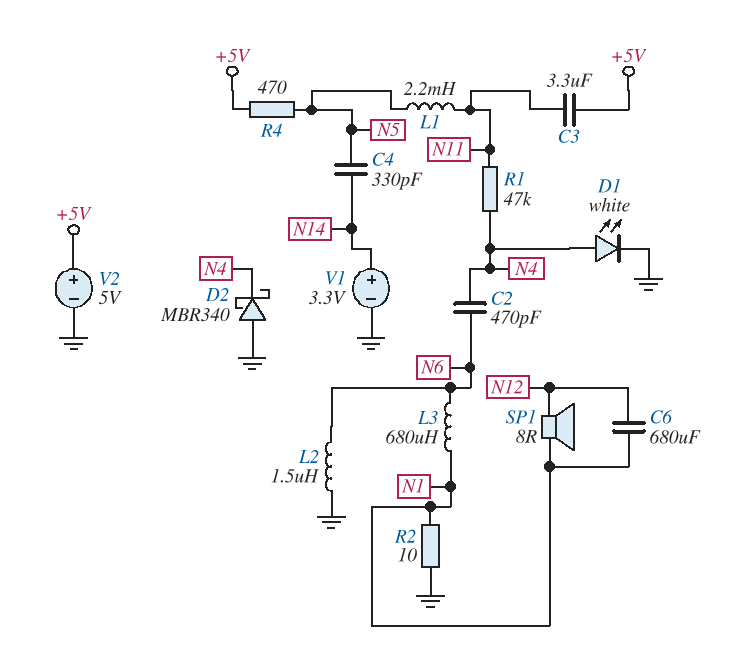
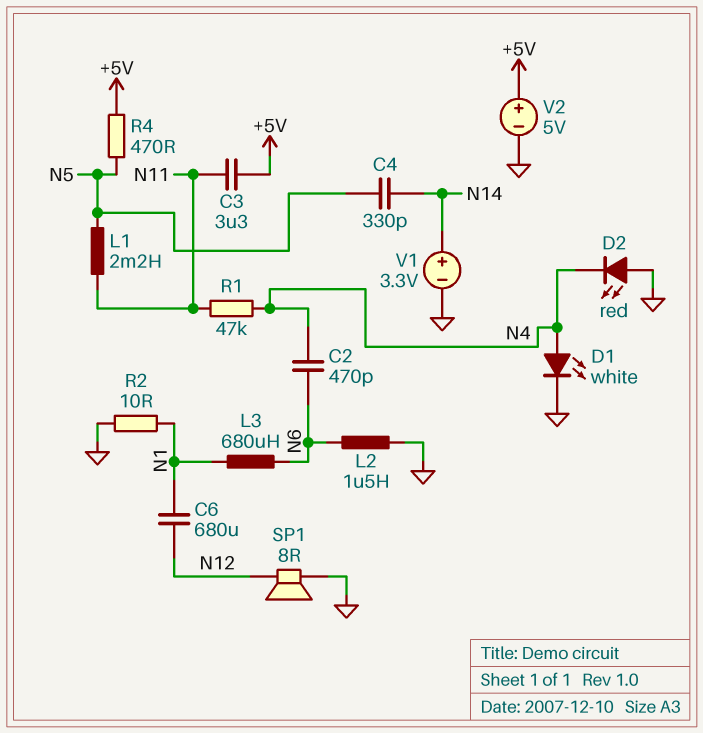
D2: schottky MBR340 (A GND, K N4) -> LED red (A GND, K N4)
SP1: speaker 8R (N1, N12) -> speaker 8R (GND, N12)

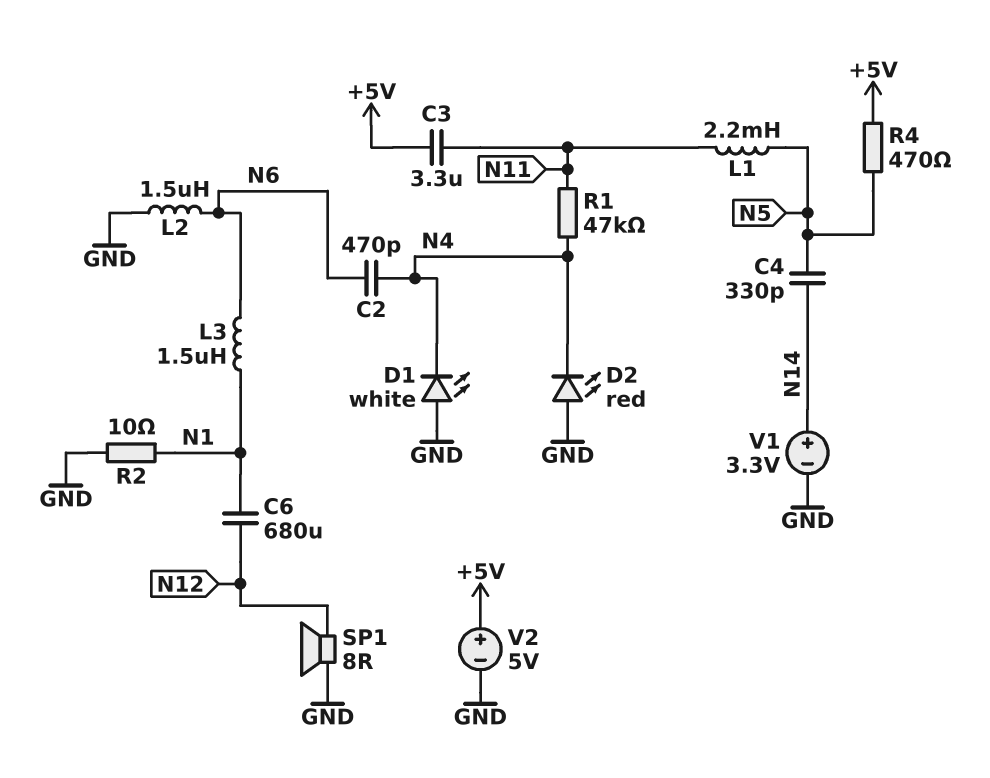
D1: LED white (A N4, K GND) -> LED white (A GND, K N4)
L3: 680uH (N1, N6) -> 1.5uH (N1, N6)

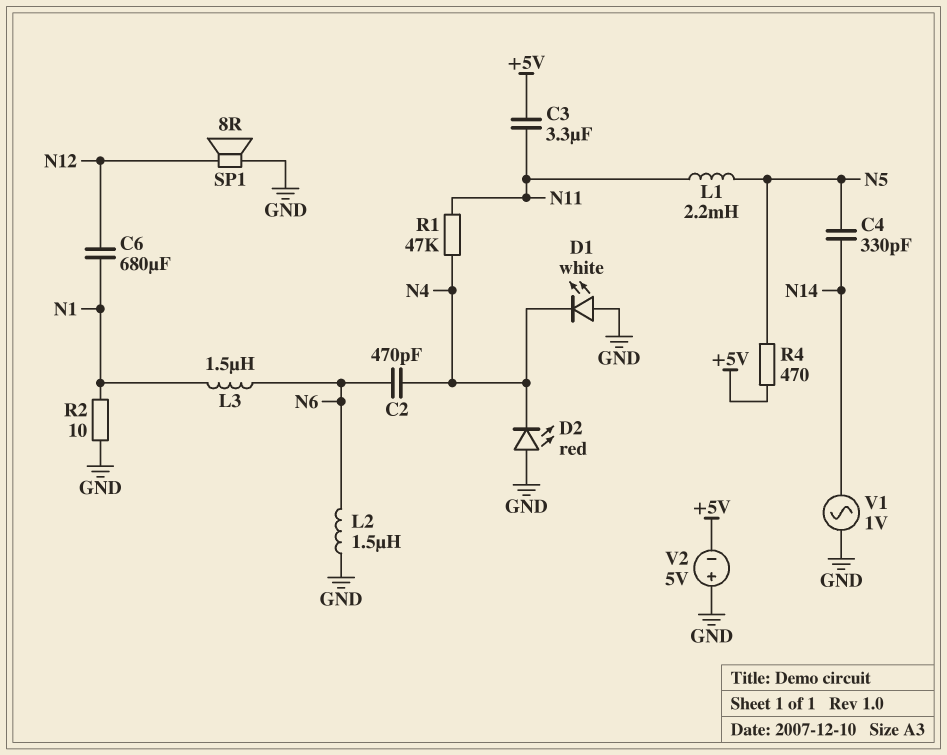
V1: 3.3V (plus N14, minus GND) -> AC 1V (GND, N14)
V2: 5V (plus +5V, minus GND) -> 5V (plus GND, minus +5V)

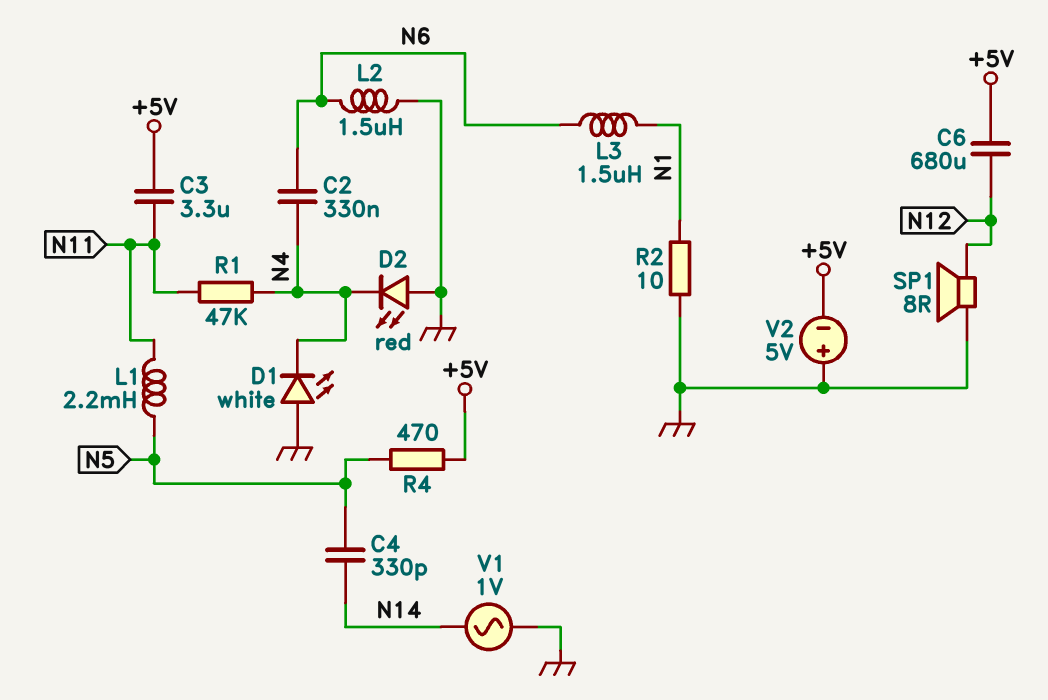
C2: 470pF (N4, N6) -> 330nF (N4, N6)
C6: 680uF (N1, N12) -> 680uF (+5V, N12)

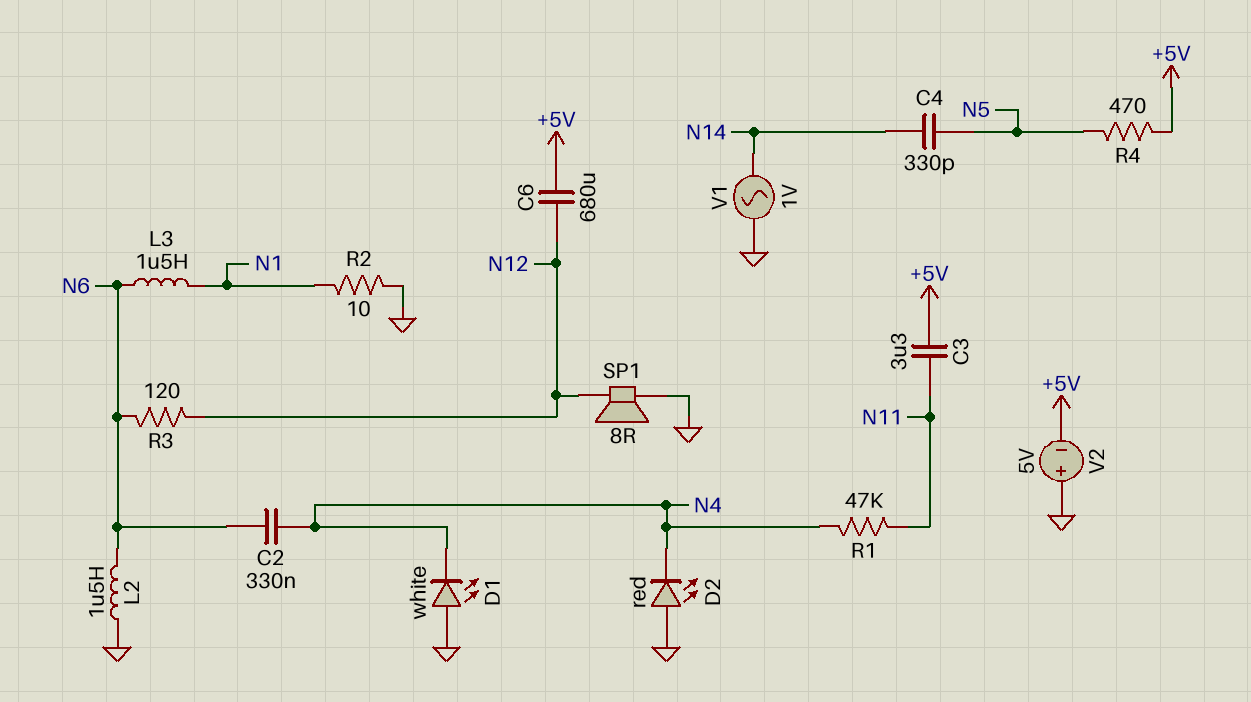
L1: 2.2mH (N5, N11) -> none
R3: none -> 120 (N6, N12)

